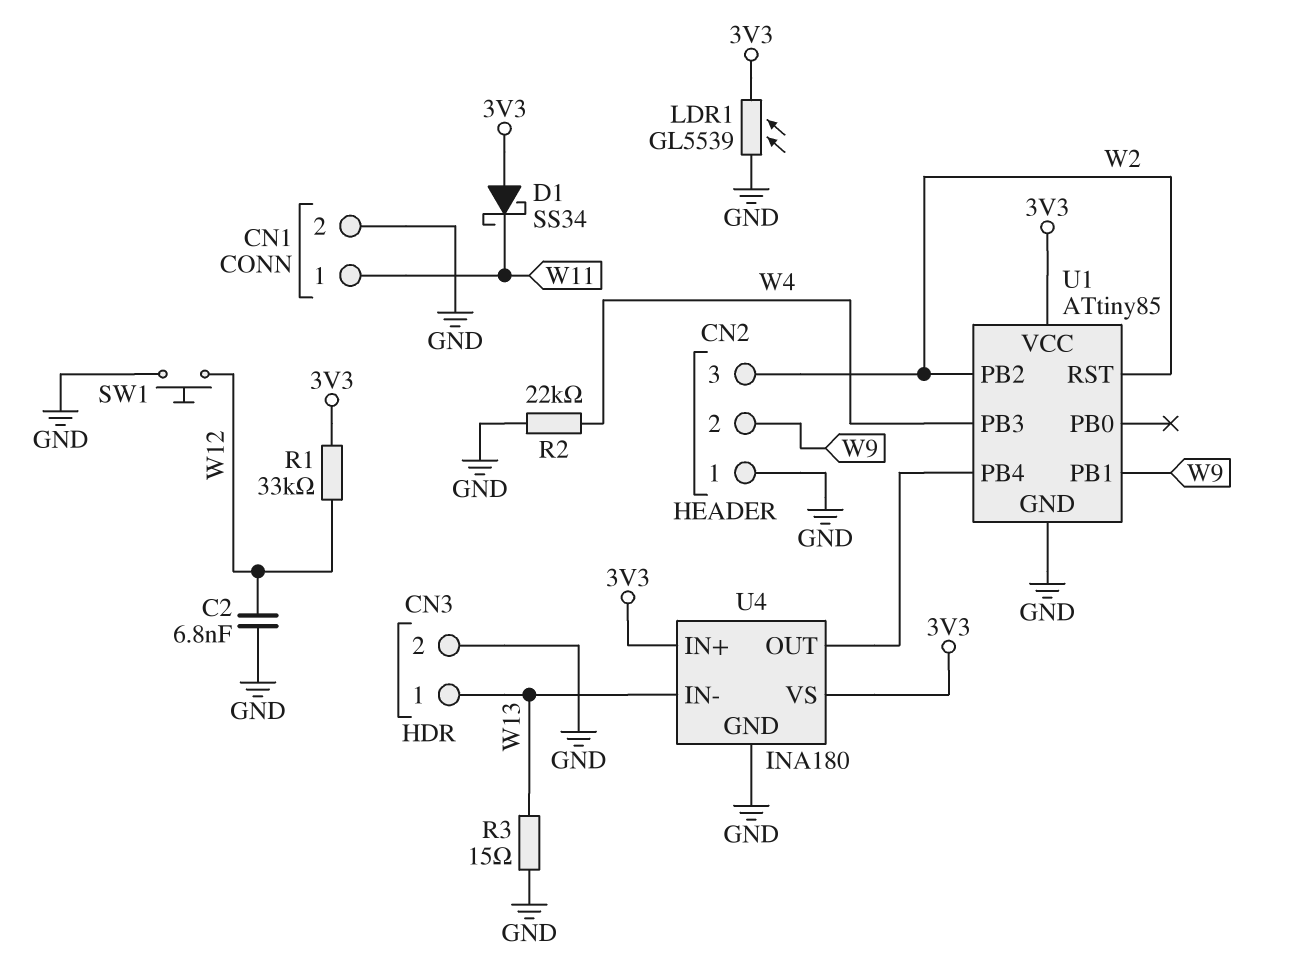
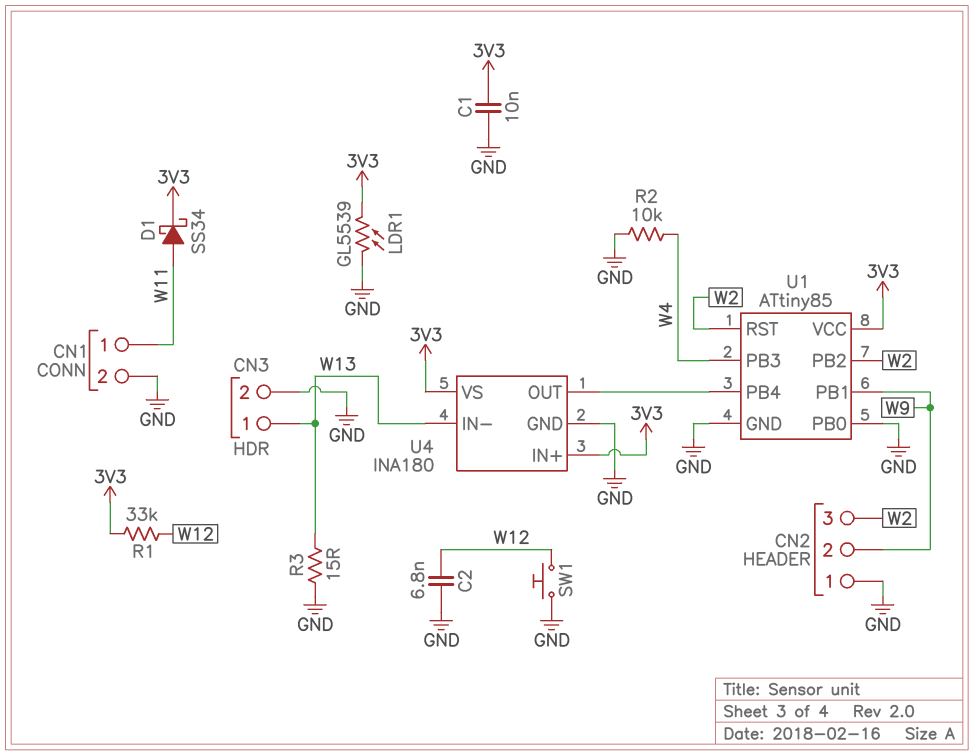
C1: none -> 10nF (3V3, GND)
D1: schottky SS34 (A 3V3, K W11) -> schottky SS34 (A W11, K 3V3)
R2: 22k (GND, W4) -> 10k (GND, W4)
U1 pin PB0: none -> GND

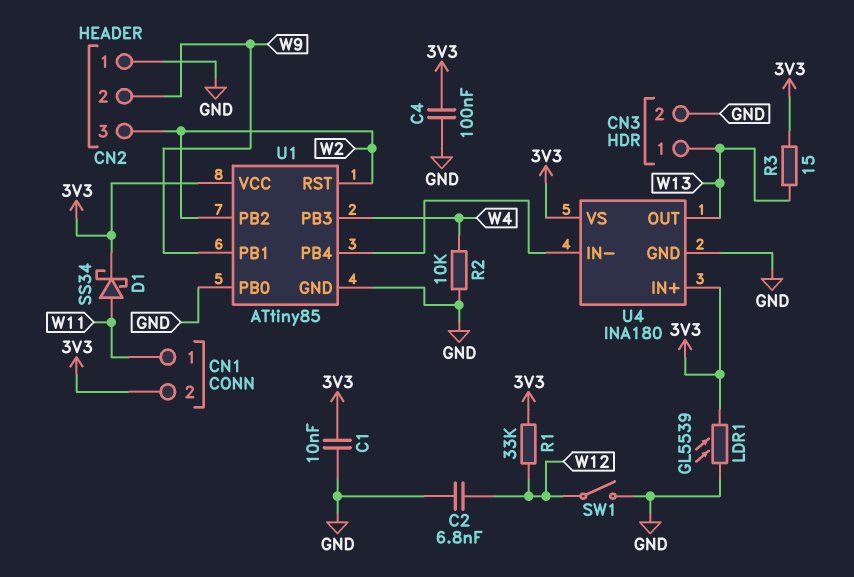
C4: none -> 100nF (3V3, GND)
CN1 pin 2: GND -> 3V3
R3: 15 (GND, W13) -> 15 (3V3, W13)
SW1: button (GND, W12) -> switch (GND, W12)
U4 pin IN-: W13 -> U1/PB4
U4 pin OUT: U1/PB4 -> W13

